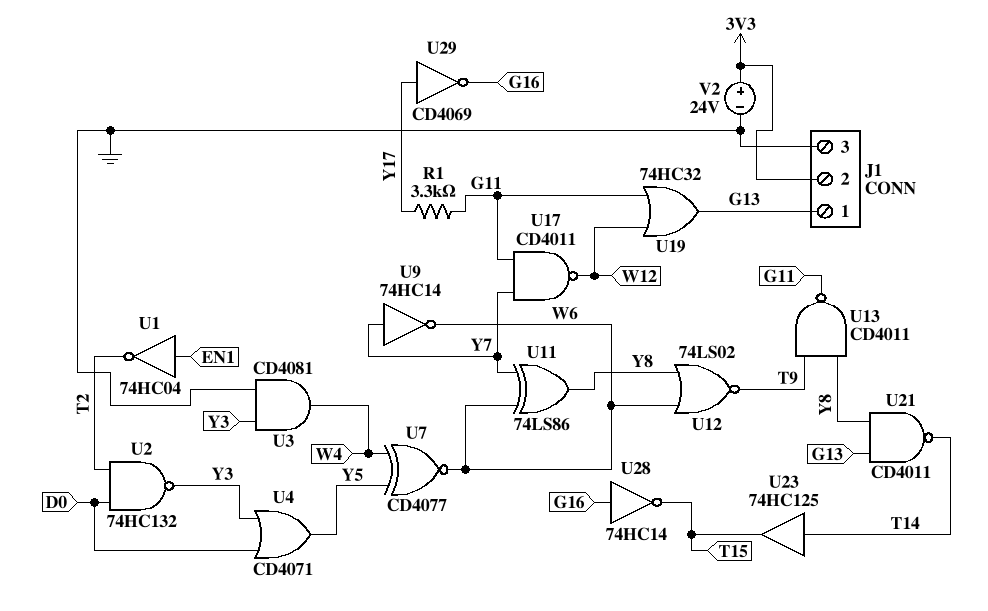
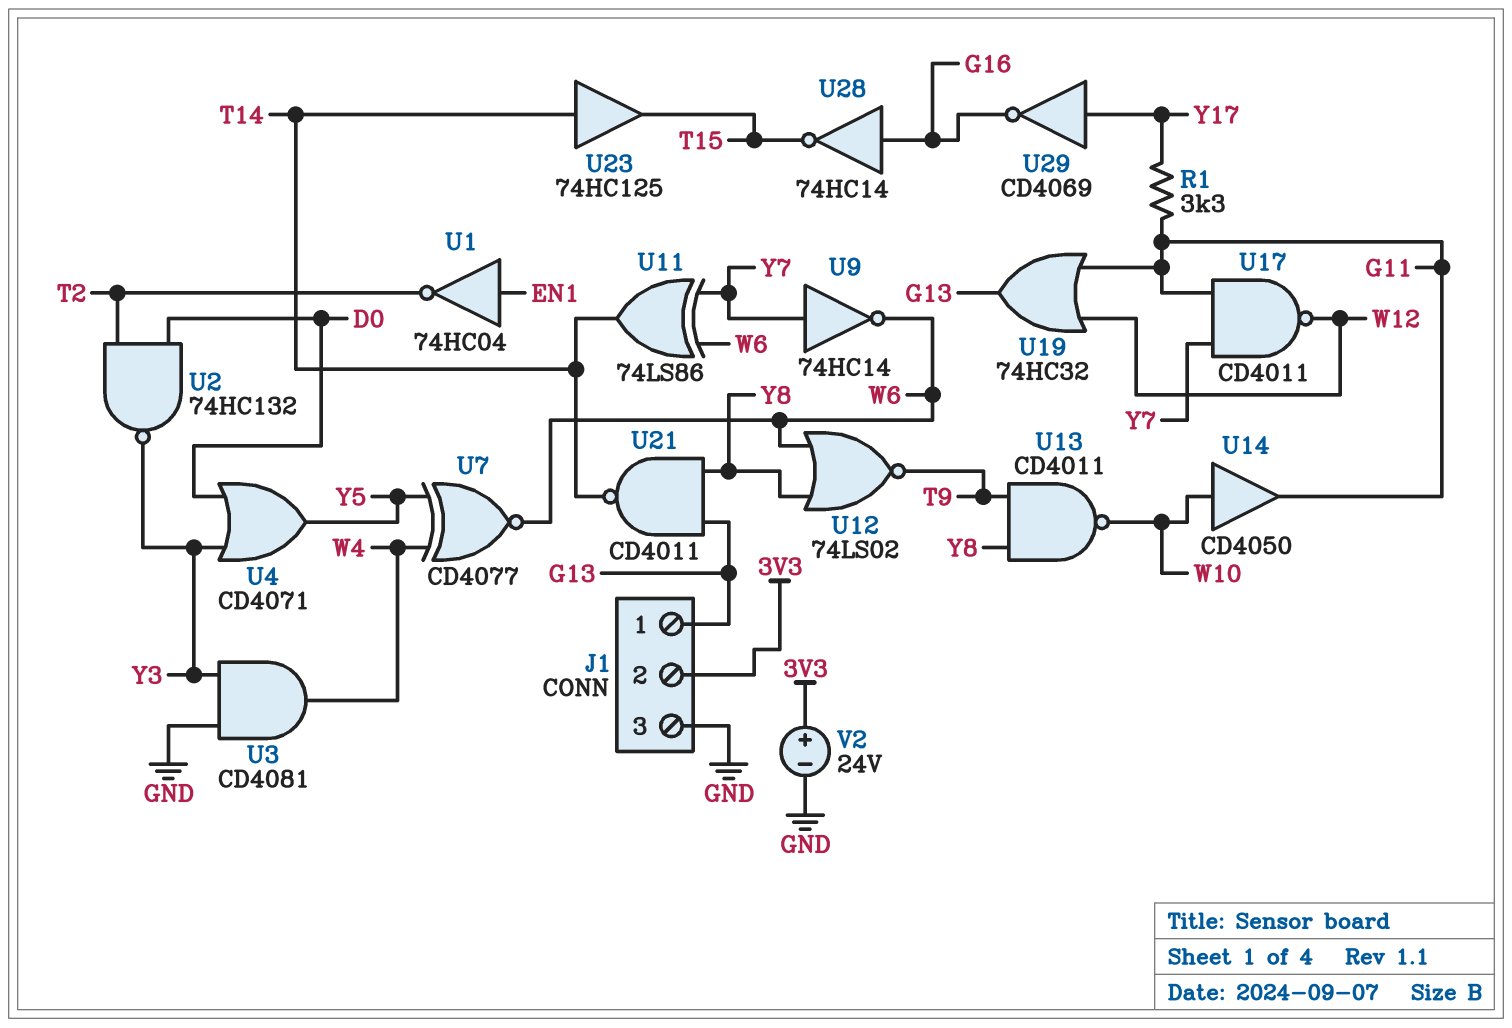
U11: XOR 74LS86 (in W6, in Y7, out Y8) -> XOR 74LS86 (in W6, in Y7, out T14)
U13: NAND CD4011 (in T9, in Y8, out G11) -> NAND CD4011 (in T9, in Y8, out W10)
U14: none -> buffer CD4050 (in W10, out G11)

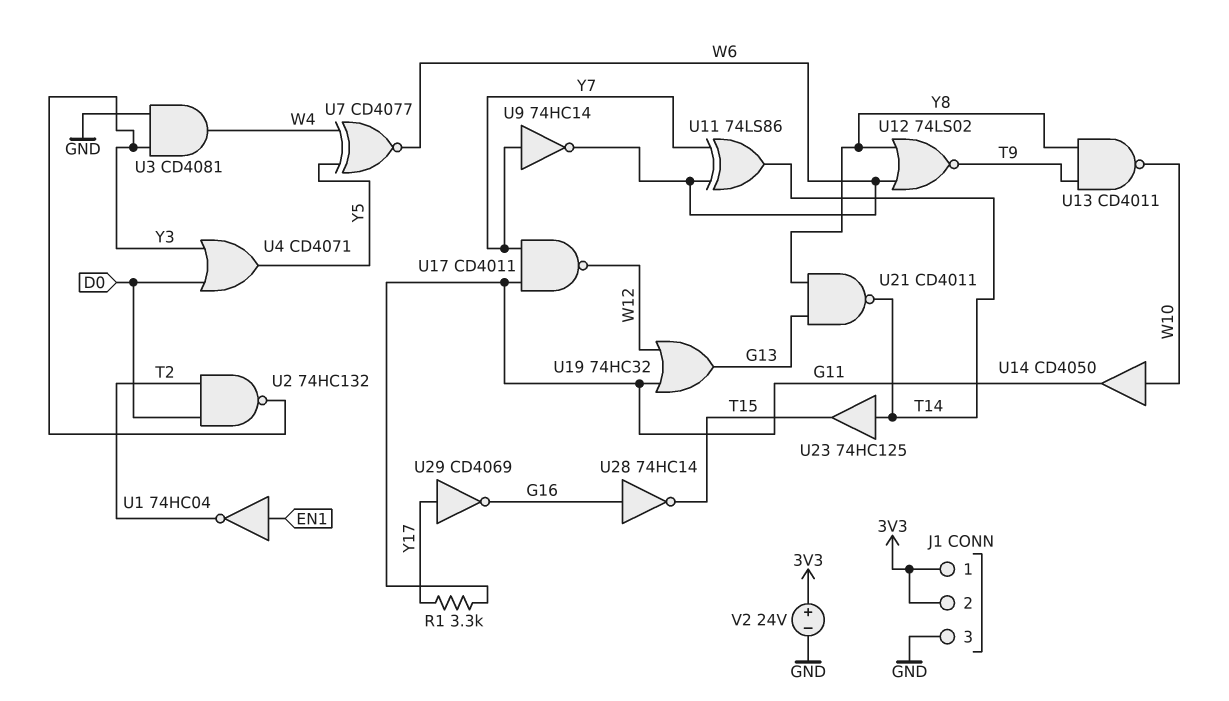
J1 pin 1: G13 -> 3V3

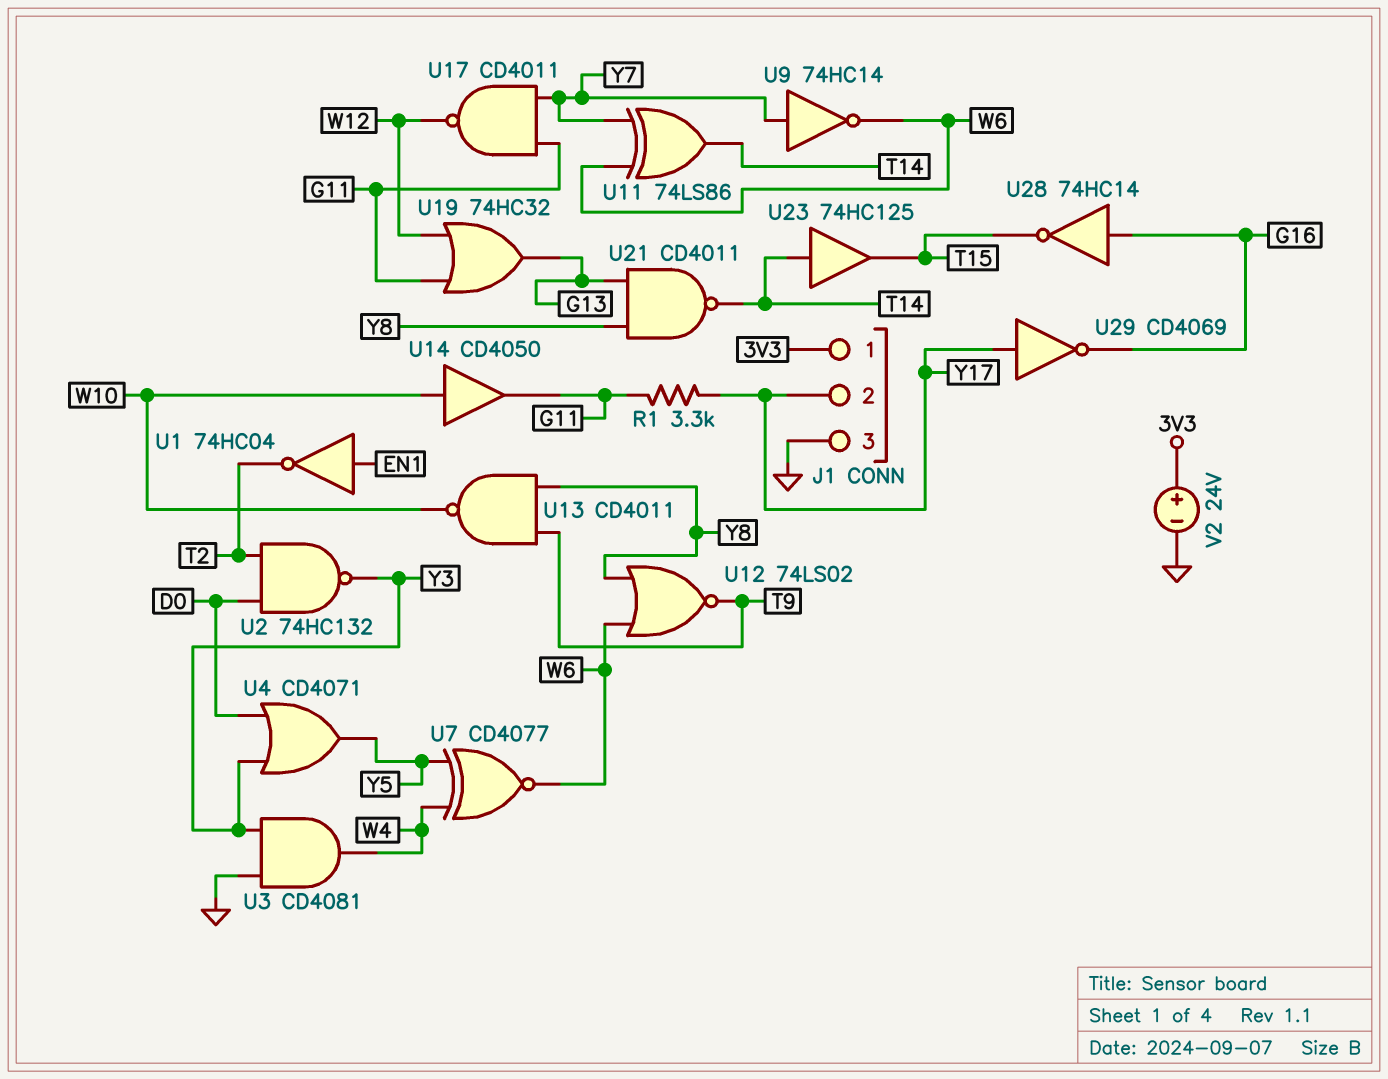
J1 pin 2: 3V3 -> Y17

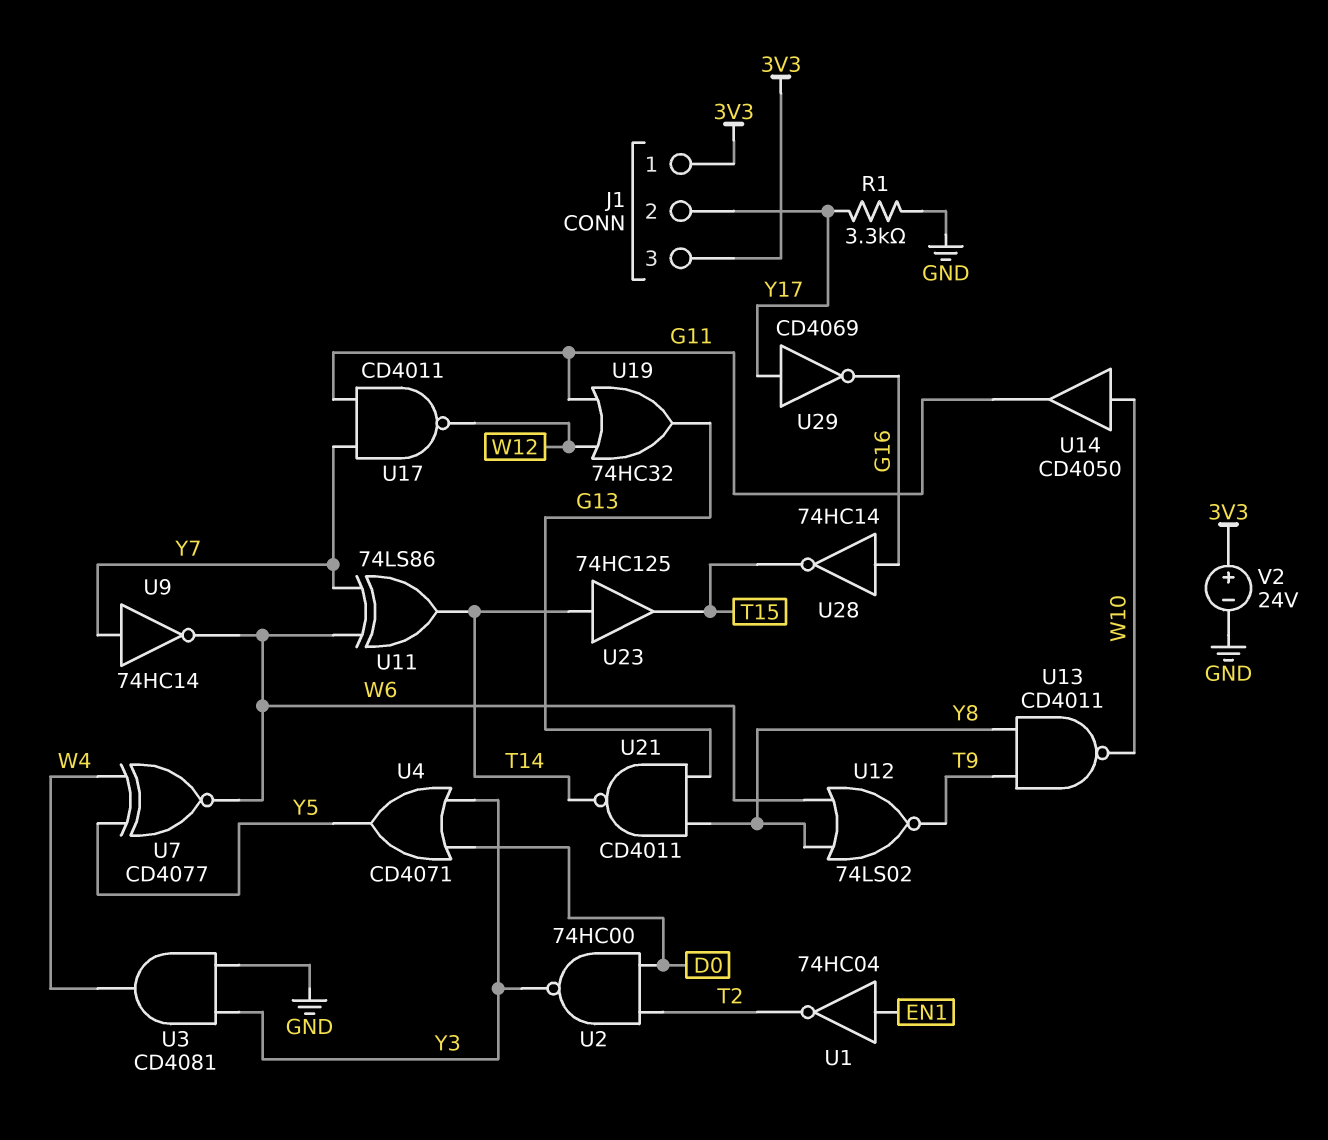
J1 pin 3: GND -> 3V3
R1: 3.3k (G11, Y17) -> 3.3k (GND, Y17)
U2: NAND 74HC132 (in D0, in T2, out Y3) -> NAND 74HC00 (in D0, in T2, out Y3)

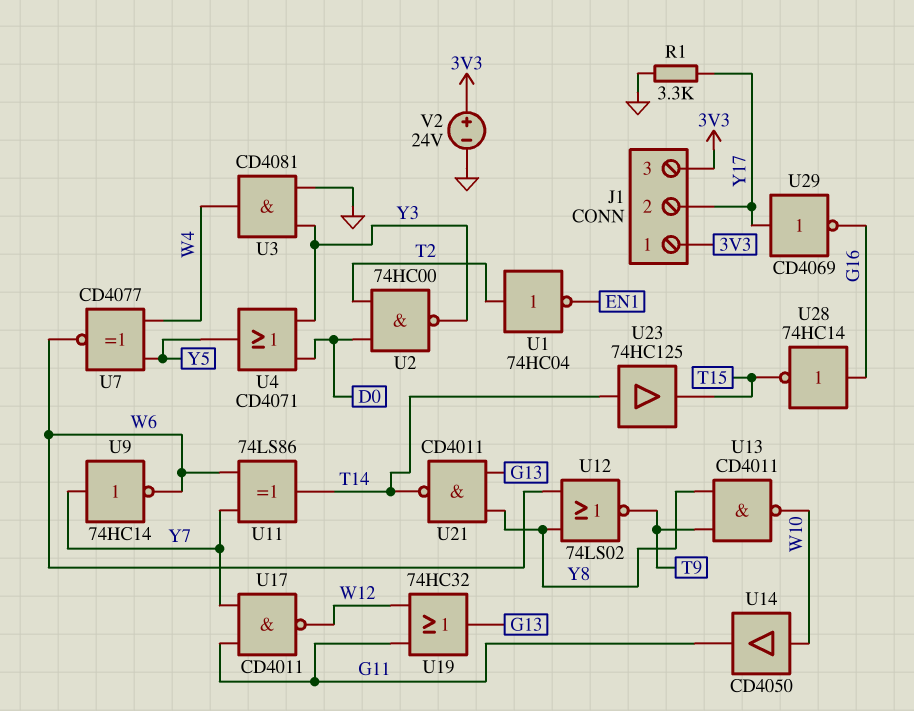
U1: NOT 74HC04 (in EN1, out T2) -> NOT 74HC04 (in T2, out EN1)

